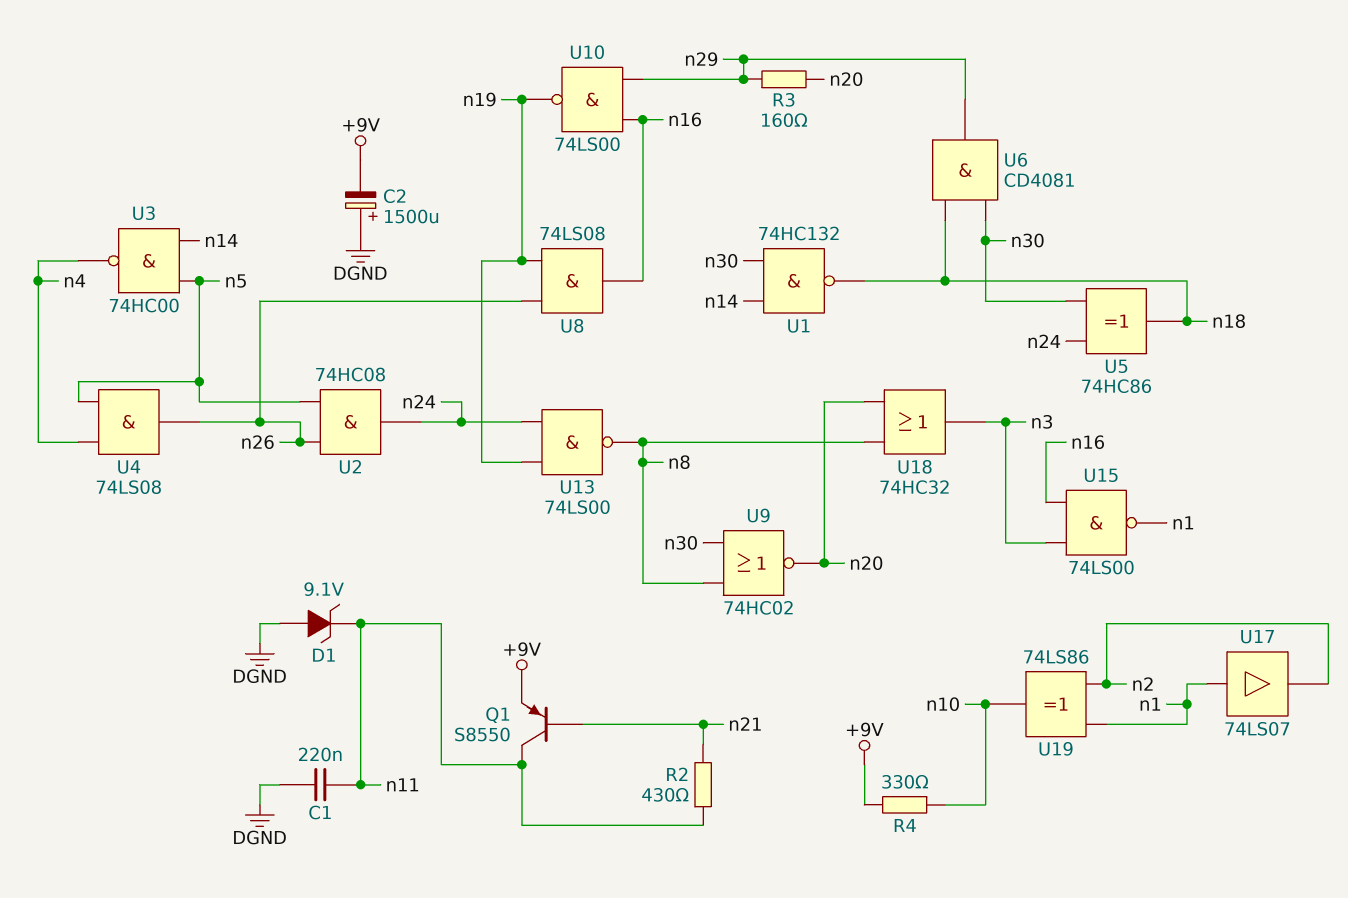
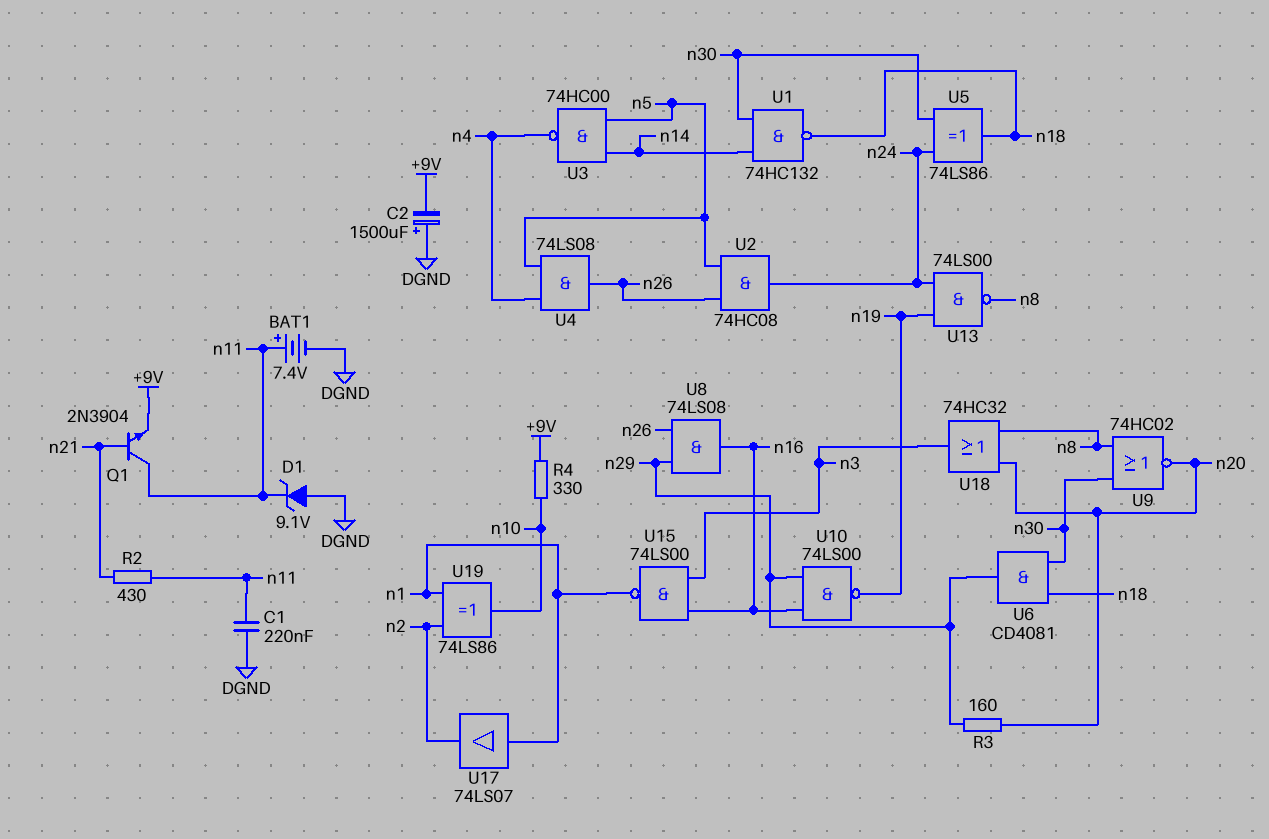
BAT1: none -> 7.4V (plus n11, minus DGND)
Q1: PNP S8550 (B n21, C n11, E +9V) -> NPN 2N3904 (B n21, C n11, E +9V)
U5: XOR 74HC86 (in n24, in n30, out n18) -> XOR 74LS86 (in n24, in n30, out n18)
U8: AND 74LS08 (in n19, in n26, out n16) -> AND 74LS08 (in n26, in n29, out n16)

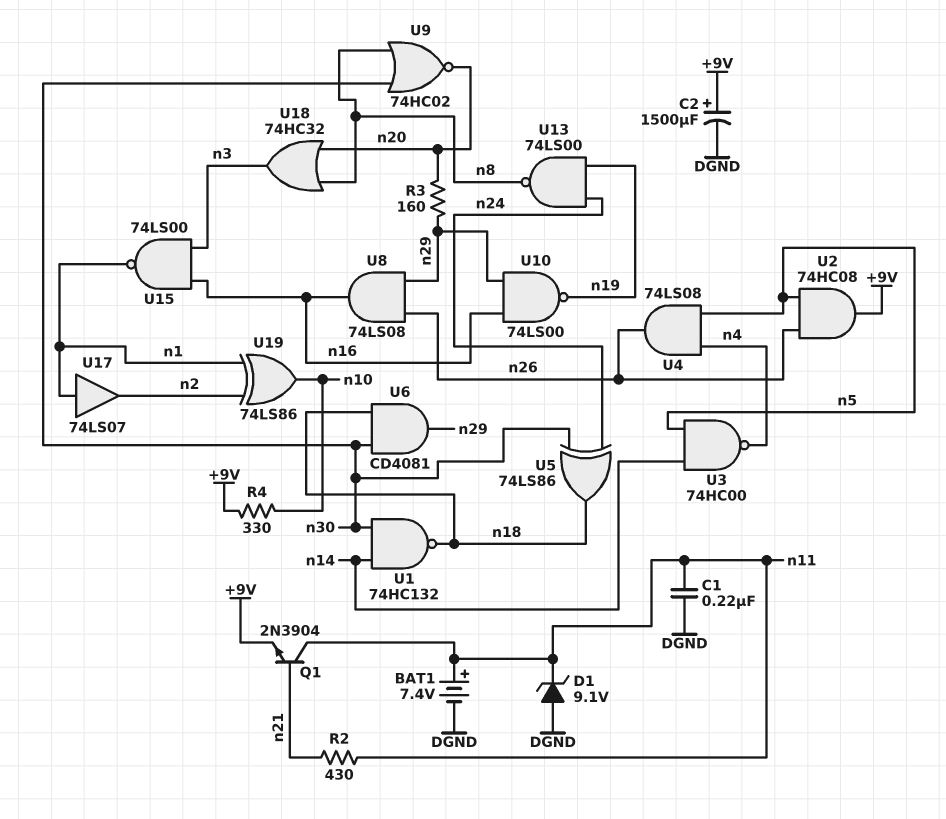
C2: 1500uF (plus DGND, minus +9V) -> 1500uF (plus +9V, minus DGND)
U2: AND 74HC08 (in n5, in n26, out n24) -> AND 74HC08 (in n5, in n26, out +9V)

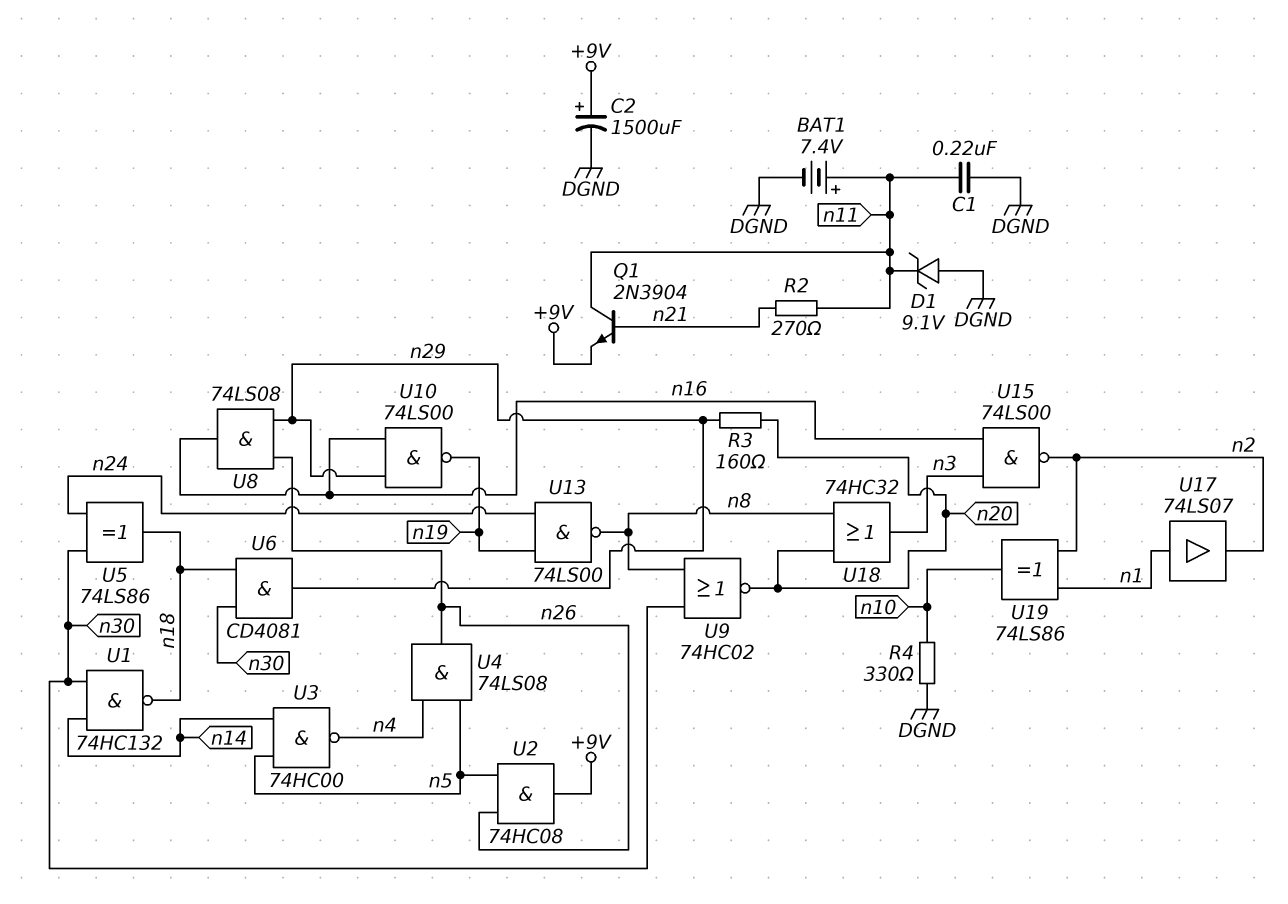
R2: 430 (n11, n21) -> 270 (n11, n21)
R4: 330 (+9V, n10) -> 330 (DGND, n10)
U15: NAND 74LS00 (in n3, in n16, out n1) -> NAND 74LS00 (in n3, in n16, out n2)

